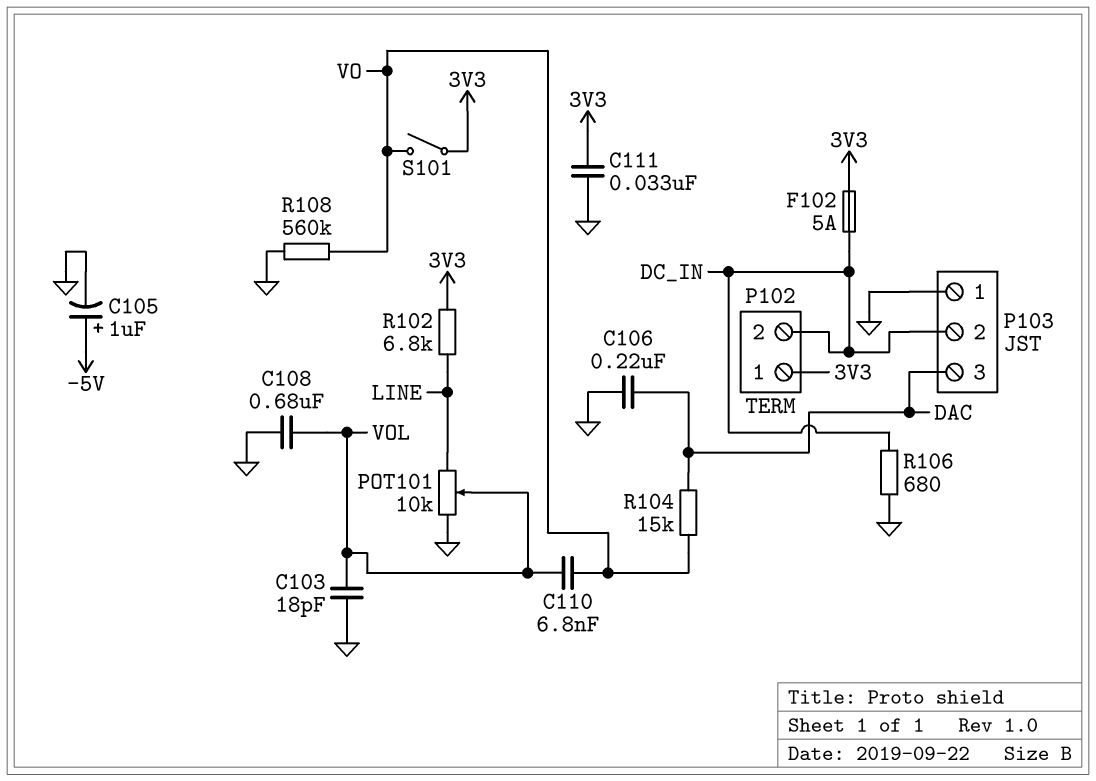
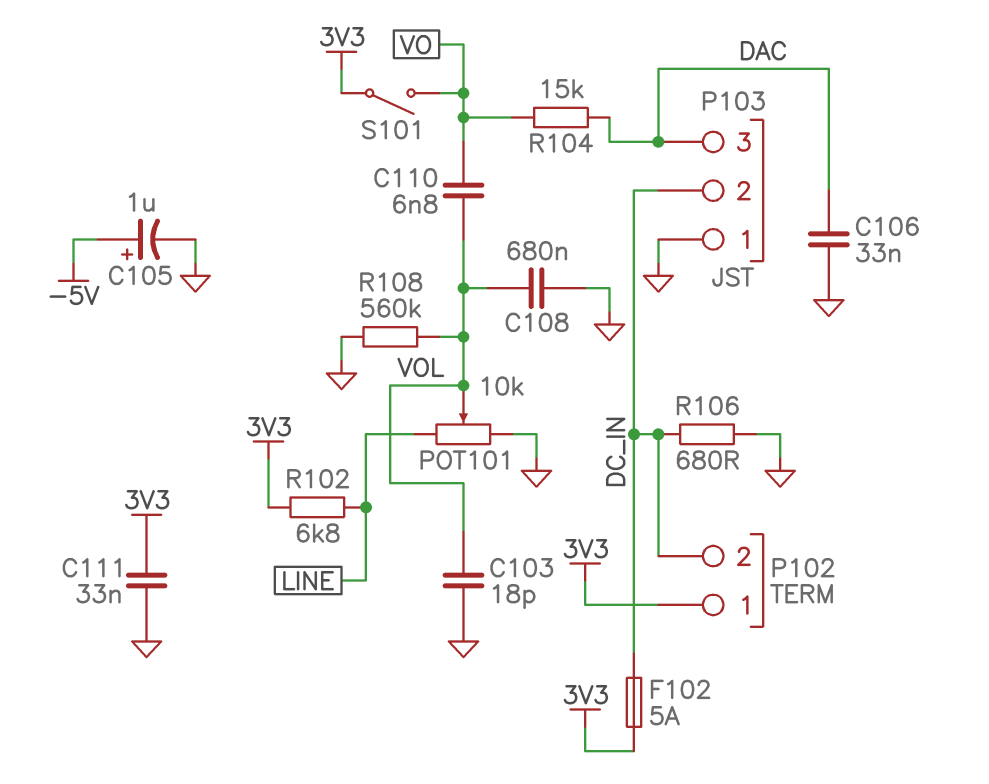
C106: 220nF (DAC, GND) -> 33nF (DAC, GND)
R108: 560k (GND, VO) -> 560k (GND, VOL)

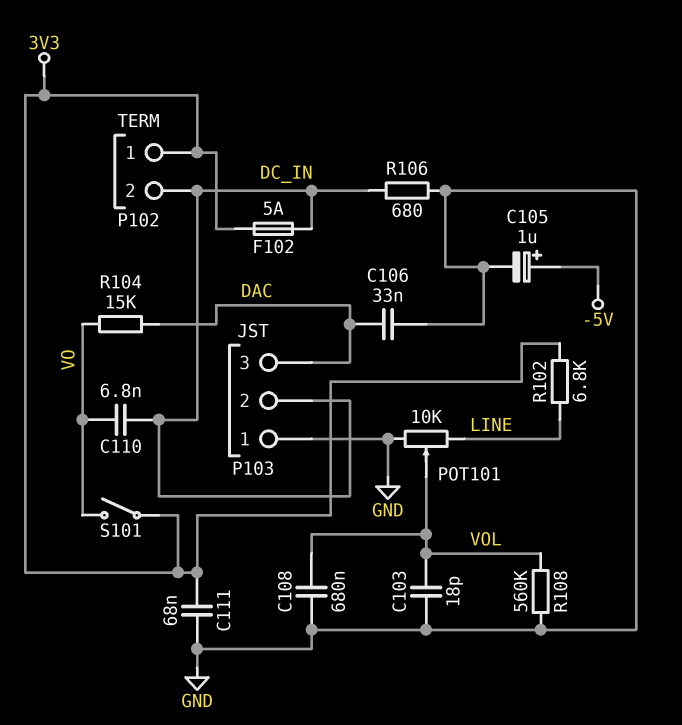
C110: 6.8nF (VO, VOL) -> 6.8nF (DC_IN, VO)
C111: 33nF (3V3, GND) -> 68nF (3V3, GND)

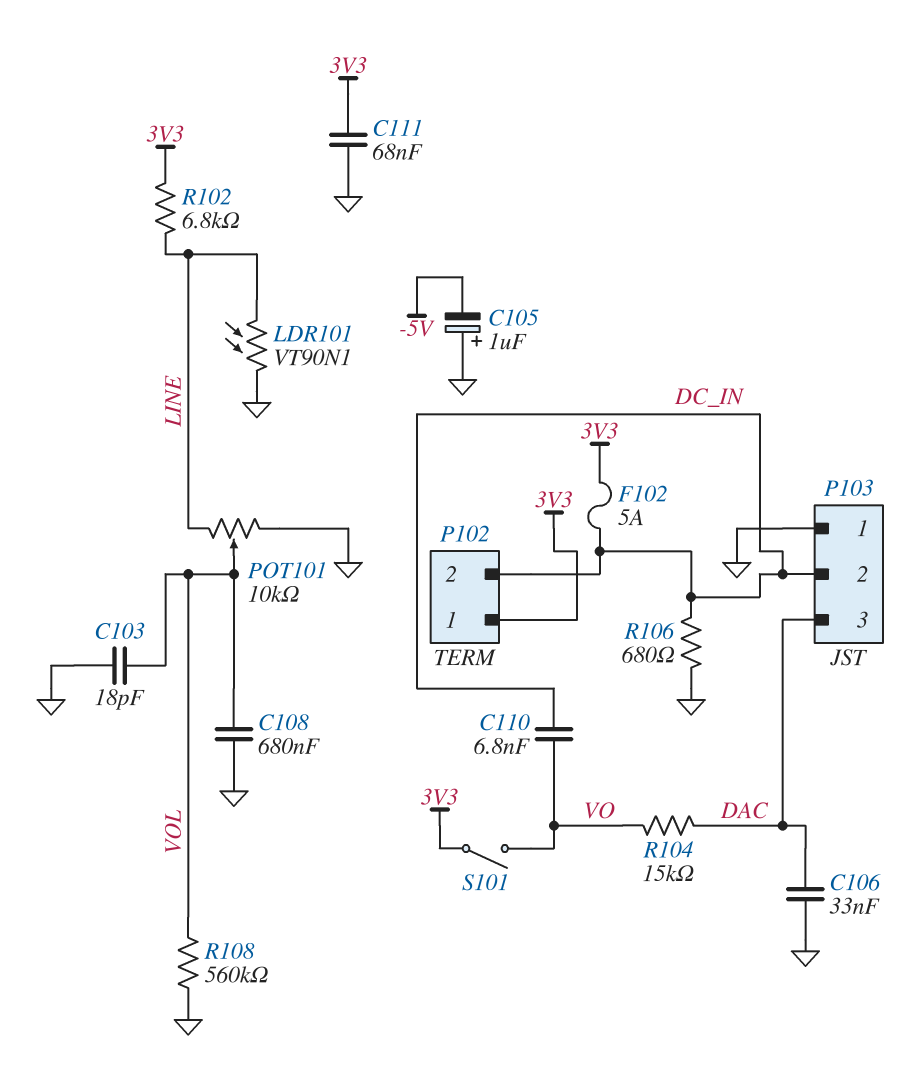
C105: 1uF (plus -5V, minus GND) -> 1uF (plus GND, minus -5V)
LDR101: none -> VT90N1 (GND, LINE)

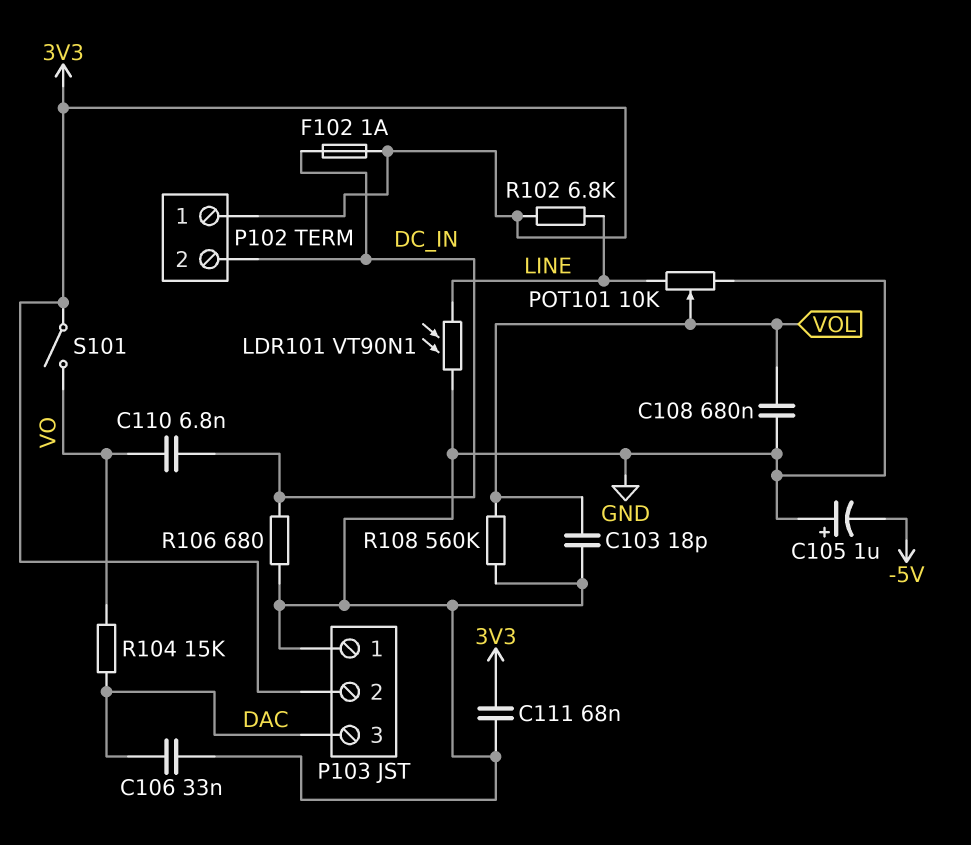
F102: 5A (3V3, DC_IN) -> 1A (3V3, DC_IN)
P103 pin 2: DC_IN -> 3V3

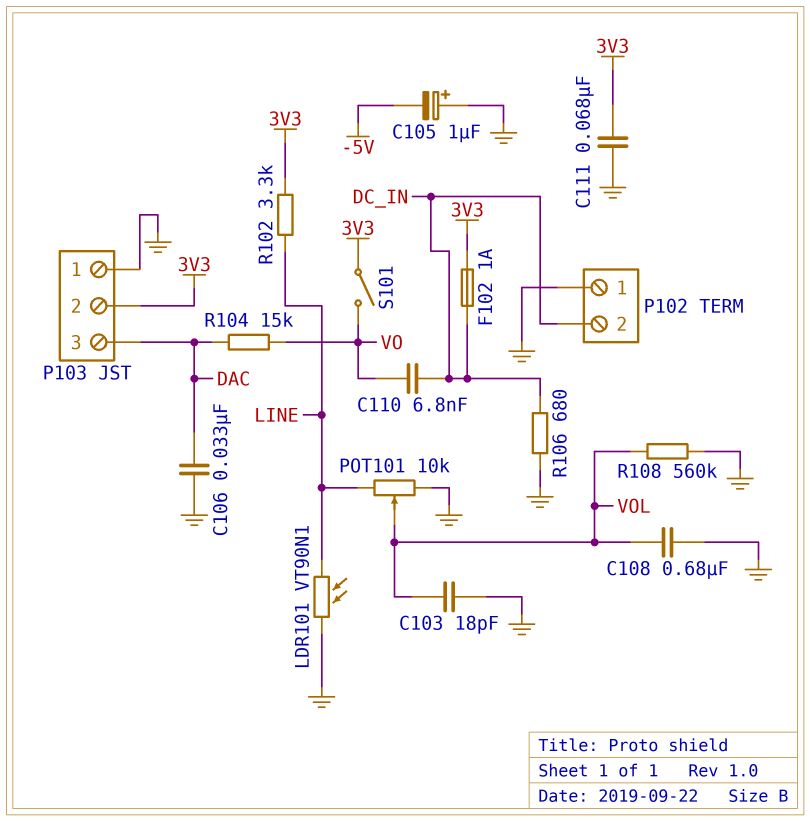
P102 pin 1: 3V3 -> GND
R102: 6.8k (3V3, LINE) -> 3.3k (3V3, LINE)

